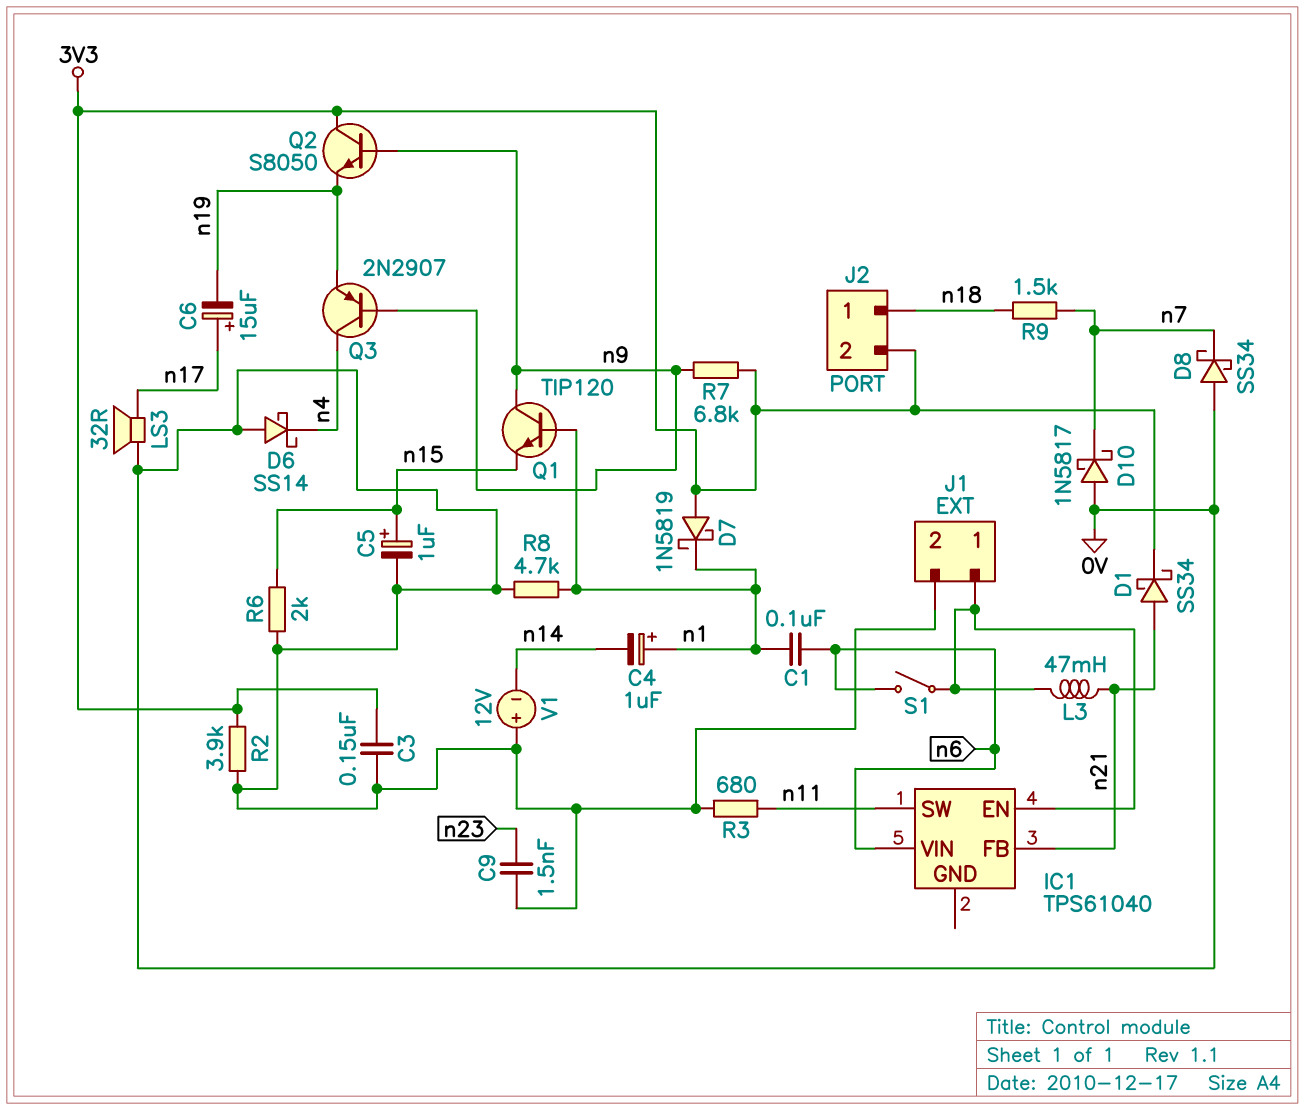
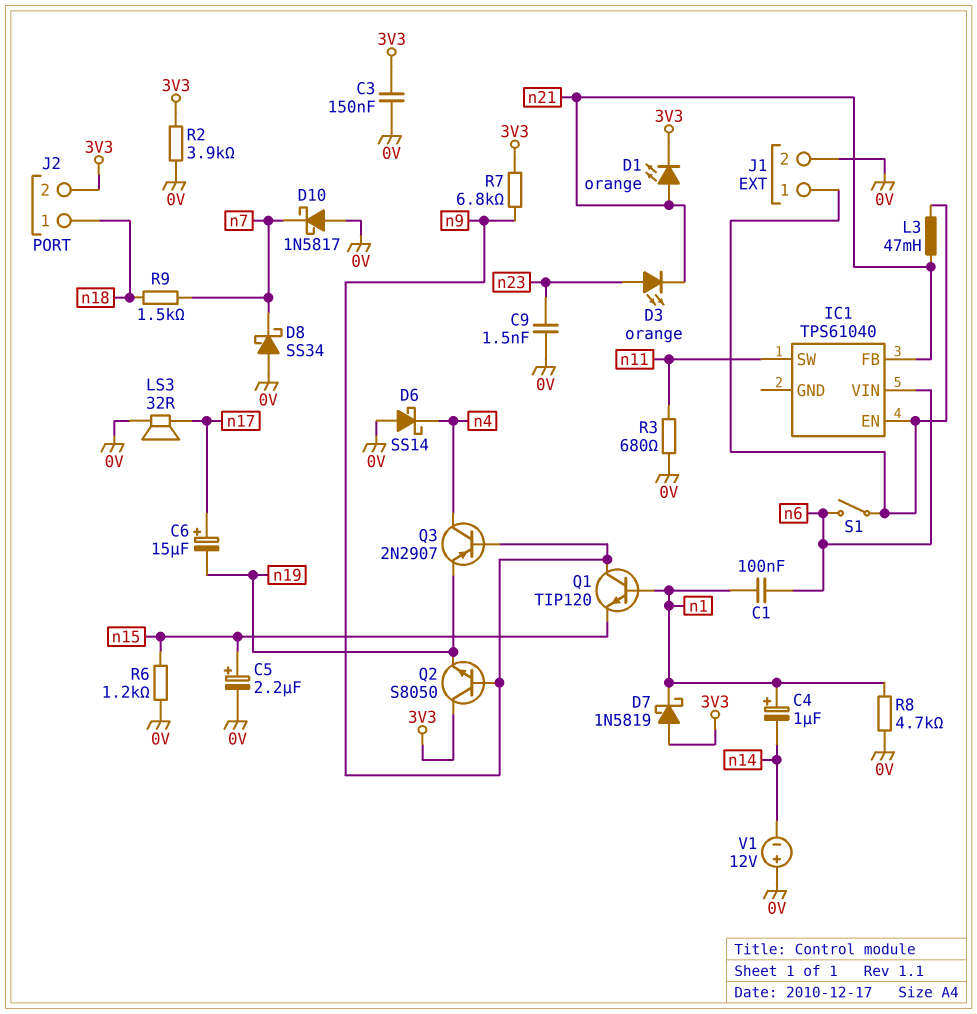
C5: 1uF (plus n15, minus 0V) -> 2.2uF (plus n15, minus 0V)
D1: schottky SS34 (A n21, K 3V3) -> LED orange (A n21, K 3V3)
D3: none -> LED orange (A n23, K n21)
R6: 2k (0V, n15) -> 1.2k (0V, n15)

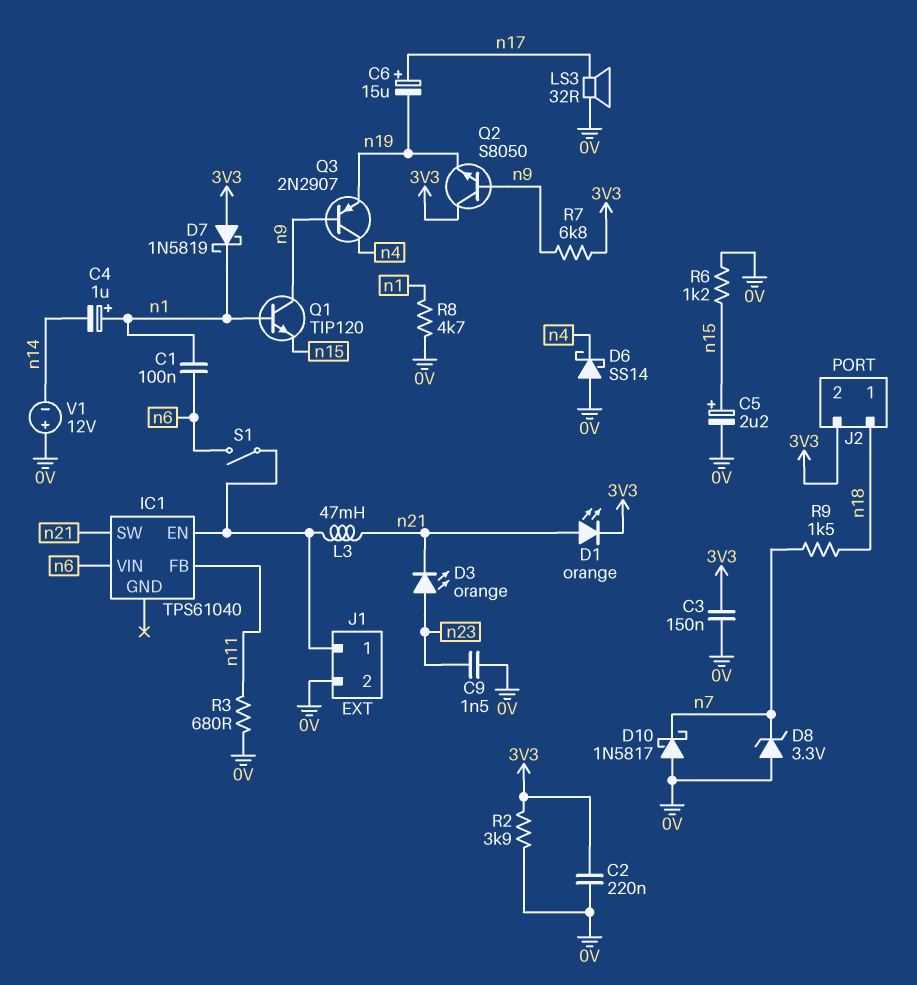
C2: none -> 220nF (0V, 3V3)
D8: schottky SS34 (A 0V, K n7) -> zener 3.3V (A 0V, K n7)
IC1 pin FB: n21 -> n11
IC1 pin SW: n11 -> n21

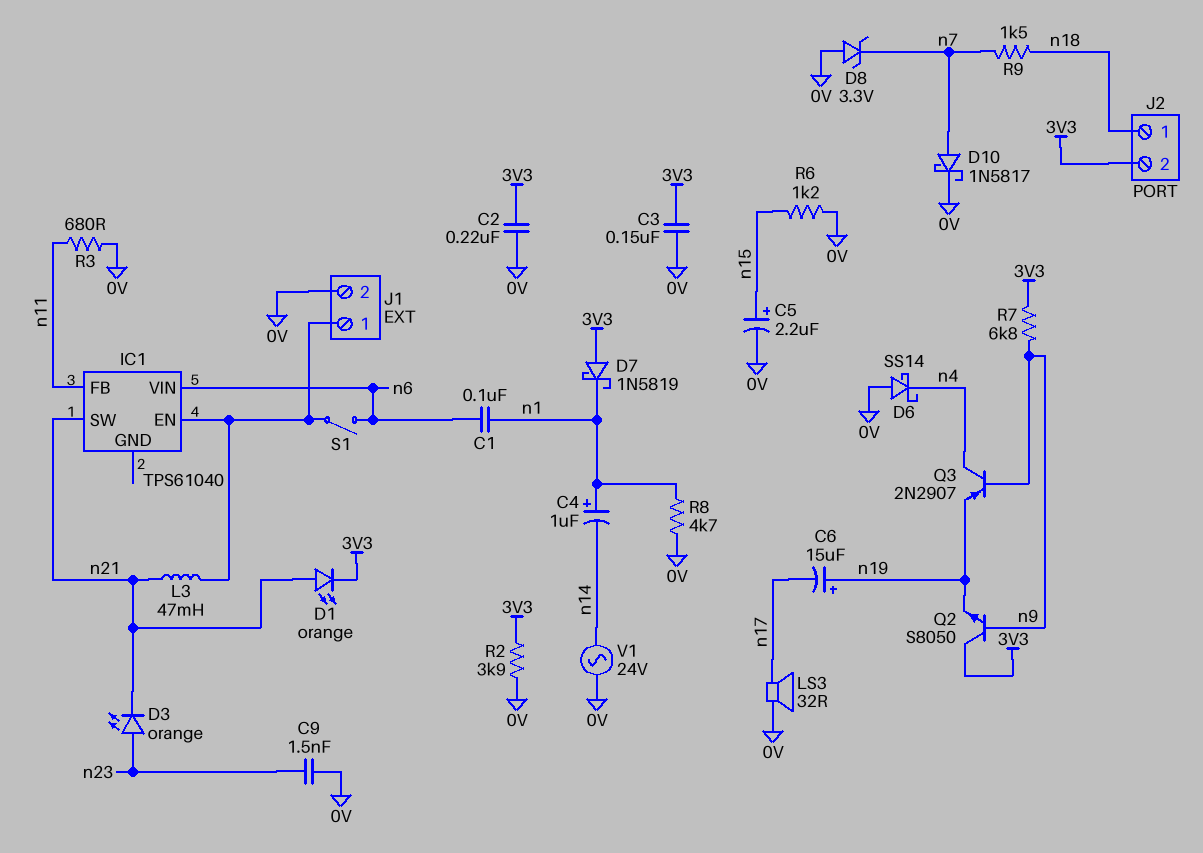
C6: 15uF (plus n17, minus n19) -> 15uF (plus n19, minus n17)
D10: schottky 1N5817 (A 0V, K n7) -> schottky 1N5817 (A n7, K 0V)
Q1: NPN TIP120 (B n1, C n9, E n15) -> none
V1: 12V (plus 0V, minus n14) -> AC 24V (0V, n14)

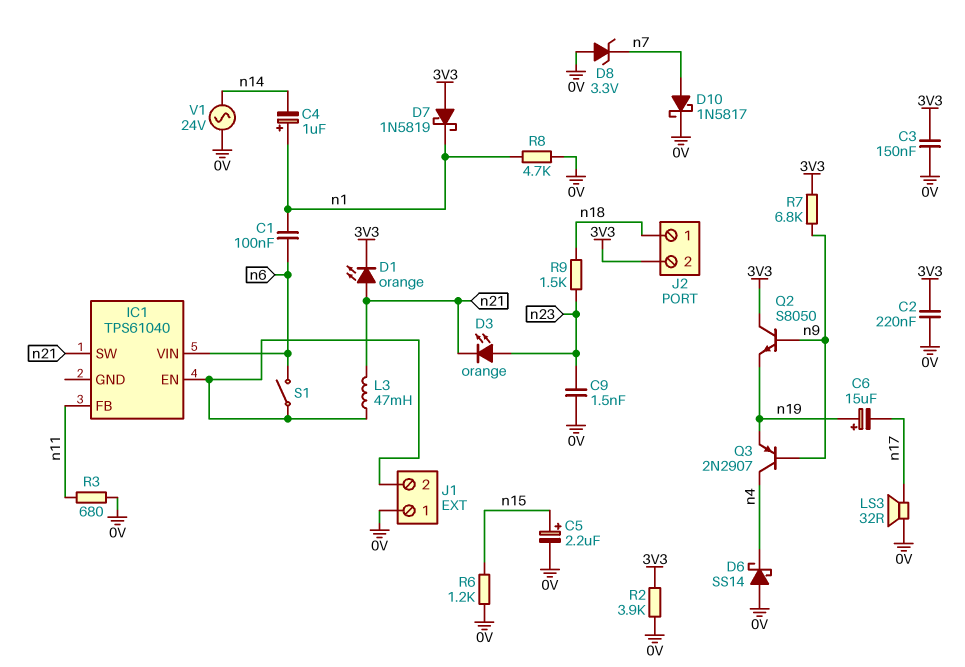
J1 pin 1: IC1/EN -> 0V
J1 pin 2: 0V -> IC1/EN
R9: 1.5k (n7, n18) -> 1.5k (n18, n23)

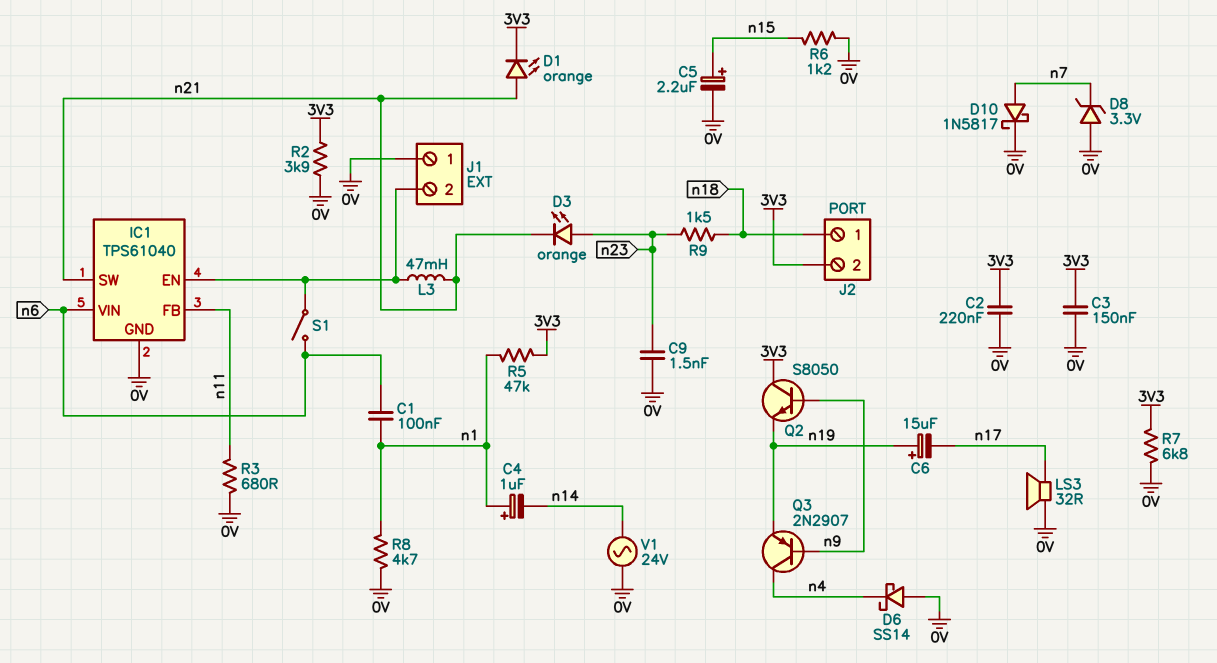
D7: schottky 1N5819 (A 3V3, K n1) -> none
IC1 pin GND: none -> 0V
R5: none -> 47k (3V3, n1)
R7: 6.8k (3V3, n9) -> 6.8k (0V, 3V3)

